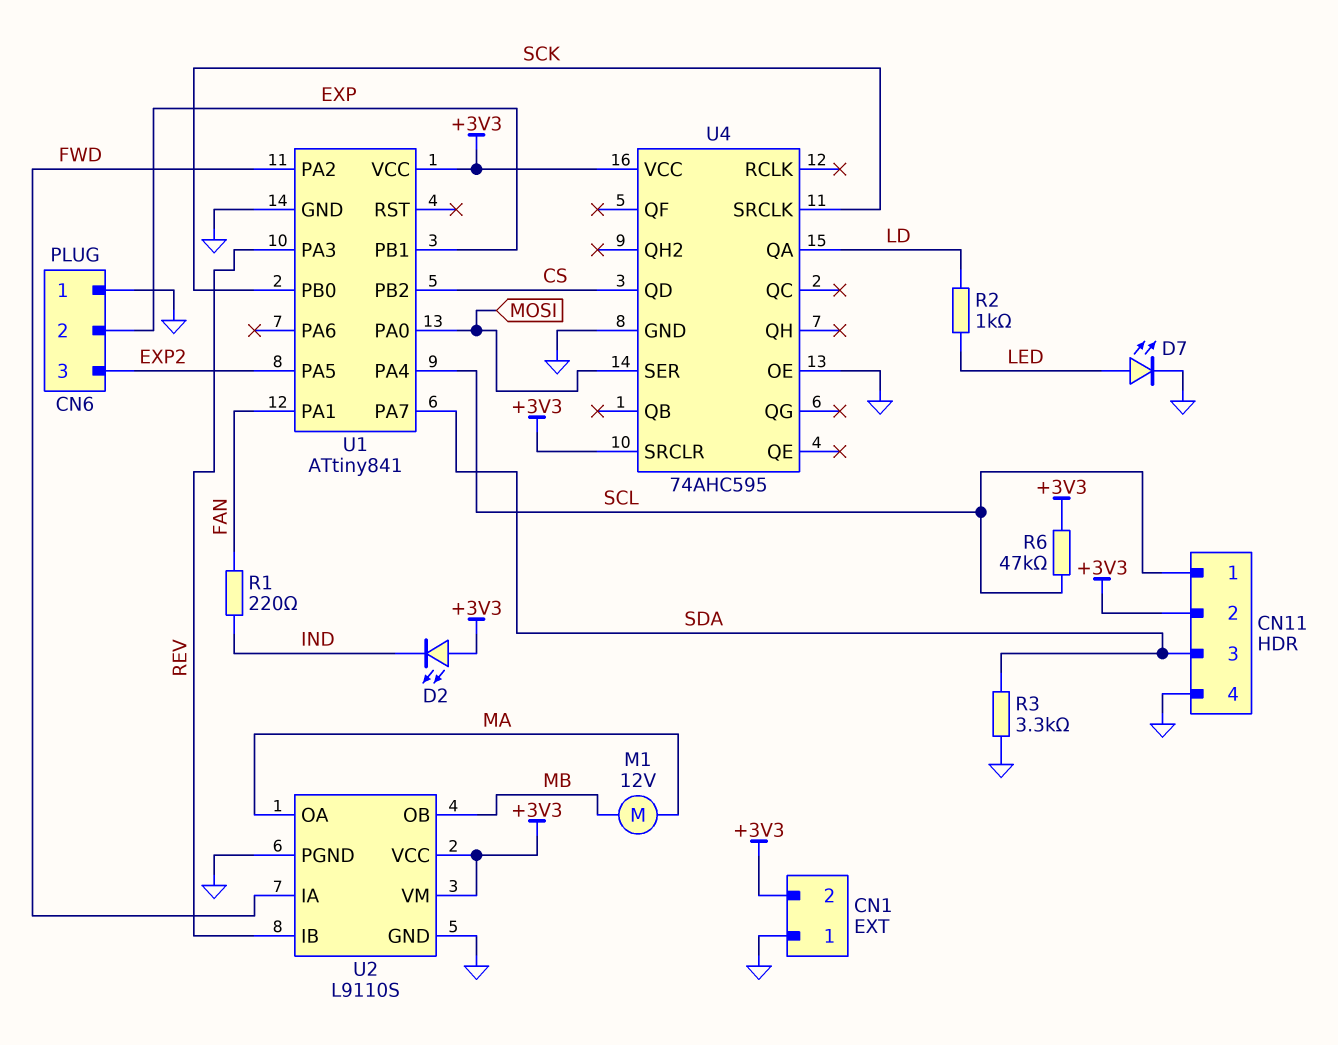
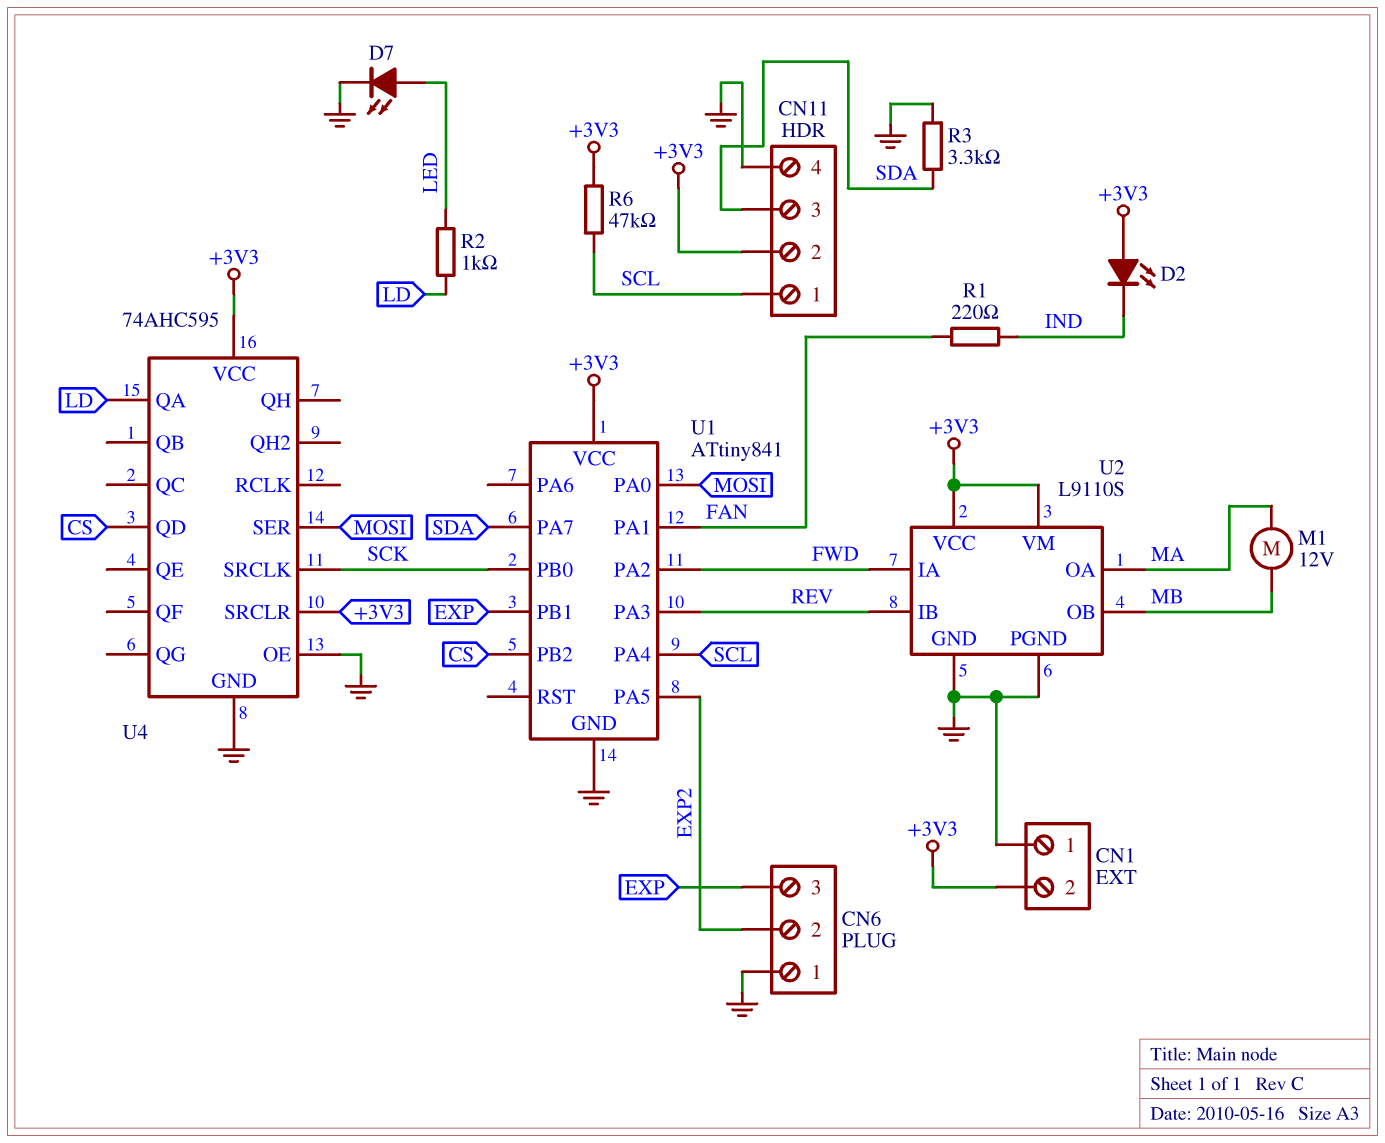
CN6 pin 2: EXP -> EXP2
CN6 pin 3: EXP2 -> EXP

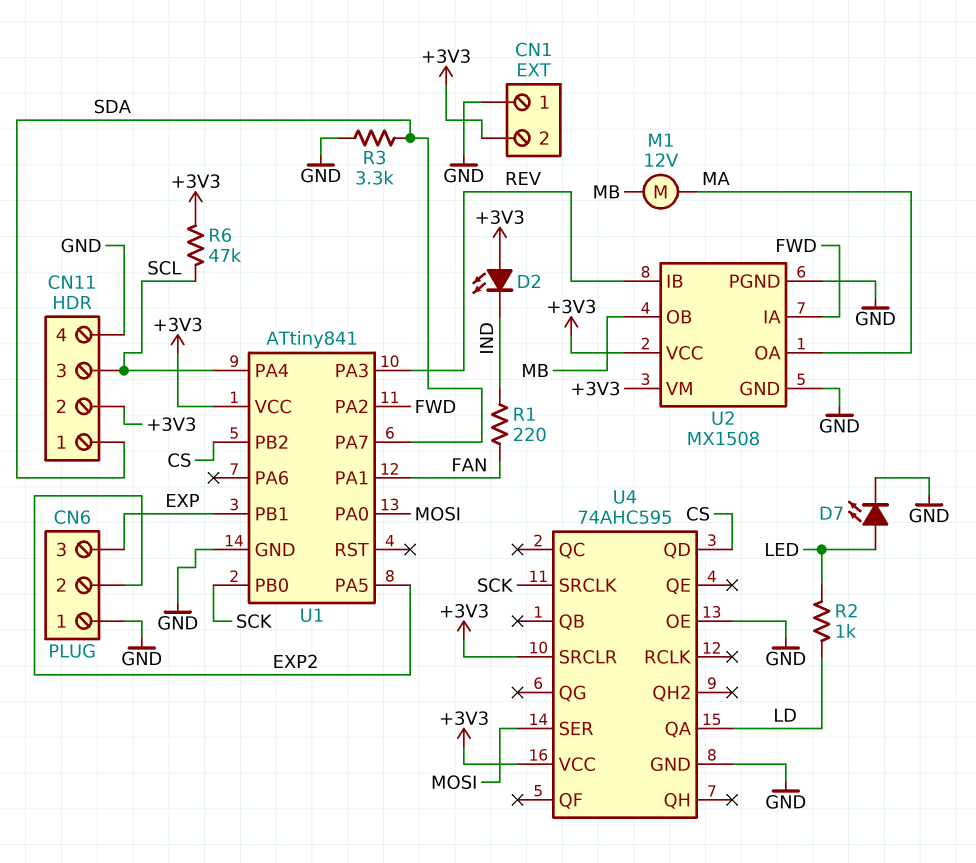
CN11 pin 1: SCL -> SDA
CN11 pin 3: SDA -> SCL
U2: L9110S -> MX1508

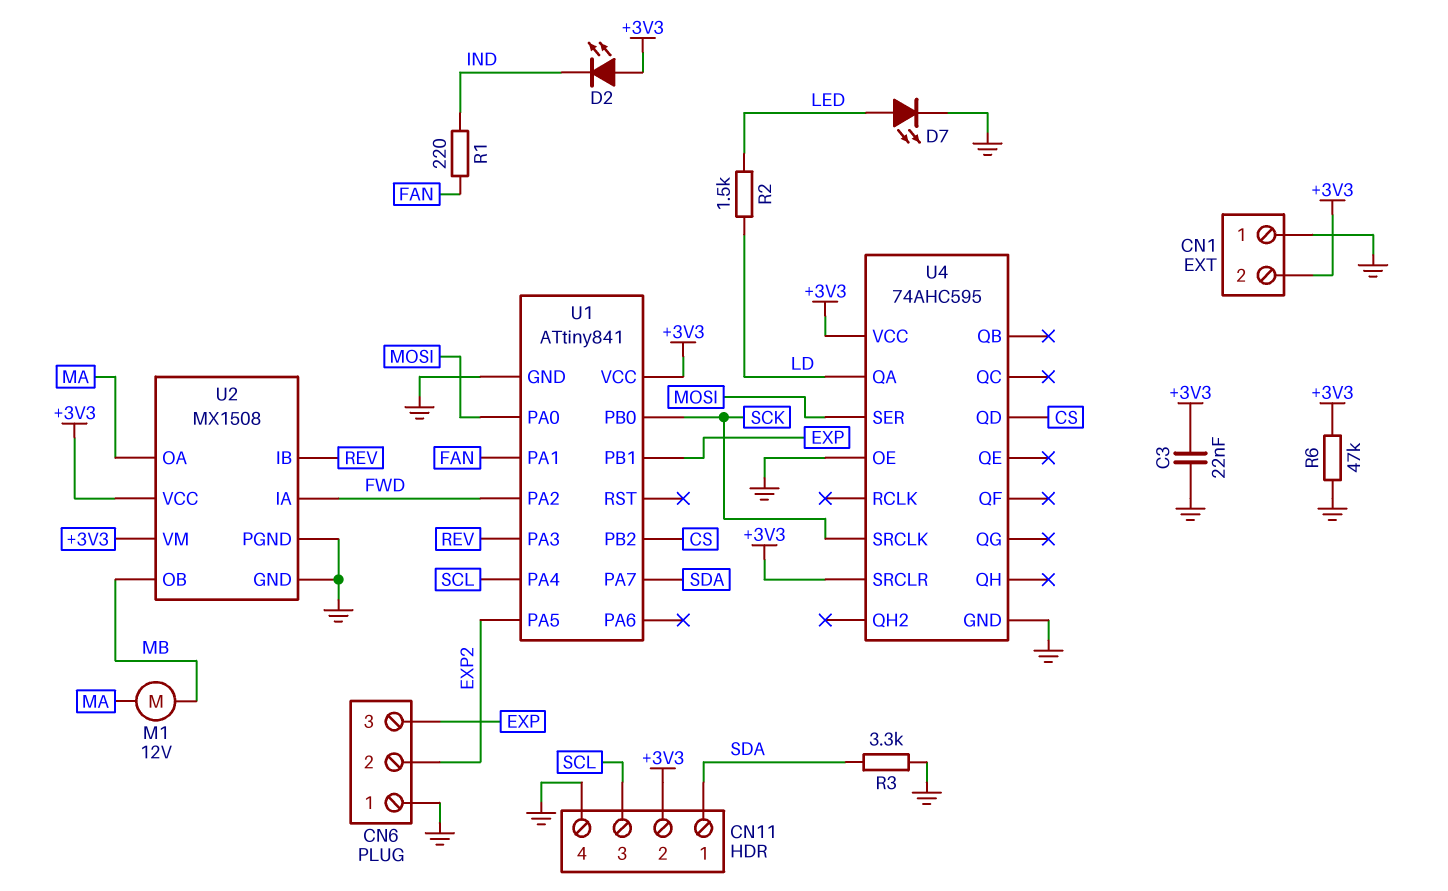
C3: none -> 22nF (+3V3, GND)
R2: 1k (LD, LED) -> 1.5k (LD, LED)
R6: 47k (+3V3, SCL) -> 47k (+3V3, GND)

